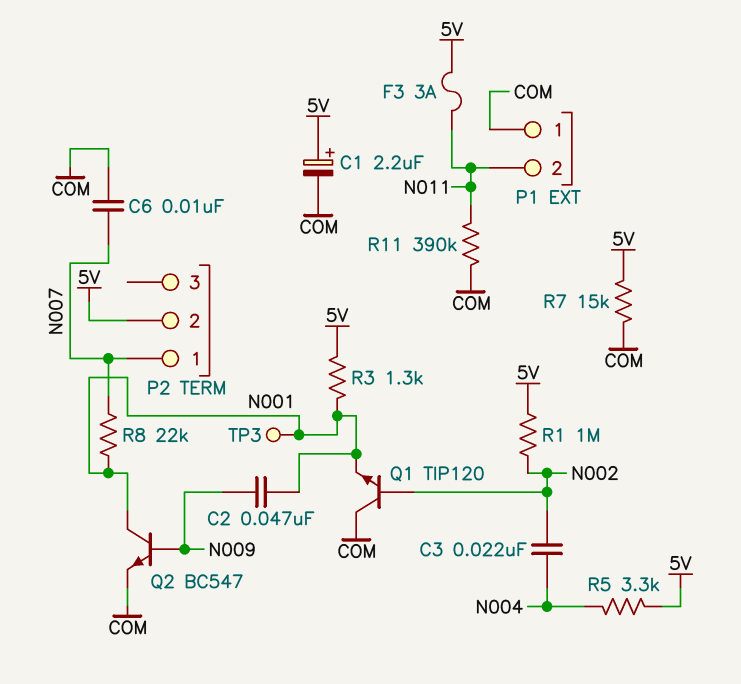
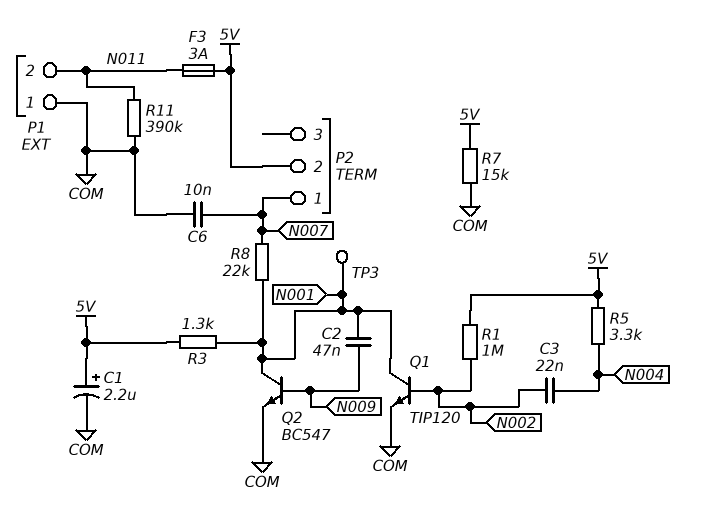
Q1: NPN TIP120 (B N002, C COM, E N001) -> NPN TIP120 (B N002, C N001, E COM)

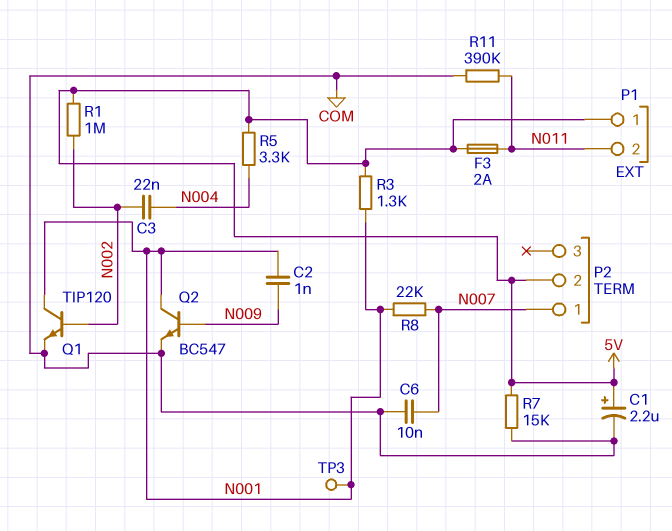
C2: 47nF (N001, N009) -> 1nF (N001, N009)
F3: 3A (5V, N011) -> 2A (5V, N011)
P1 pin 1: COM -> 5V

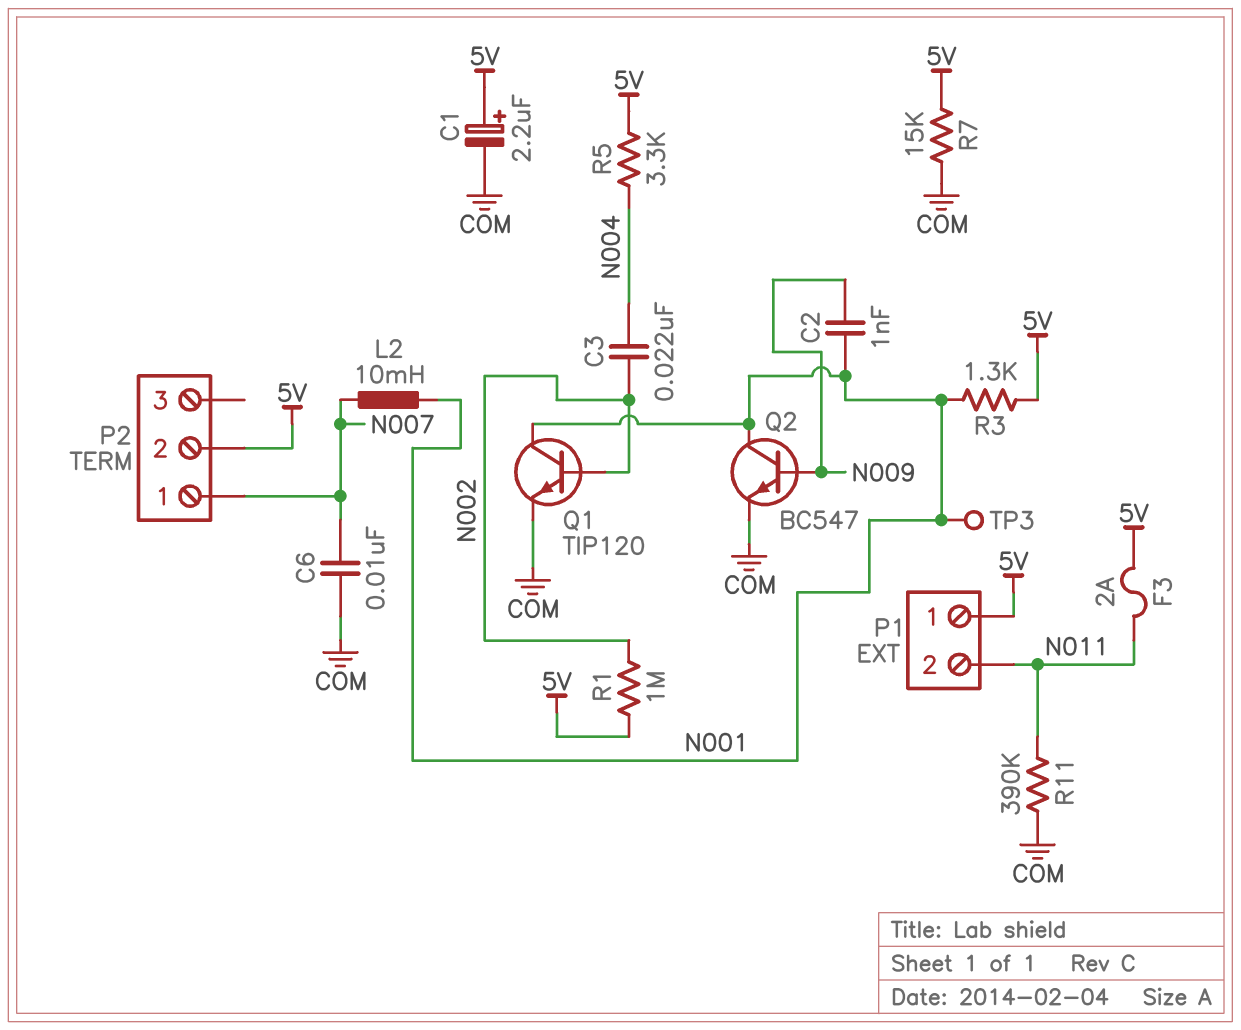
L2: none -> 10mH (N001, N007)
R8: 22k (N001, N007) -> none

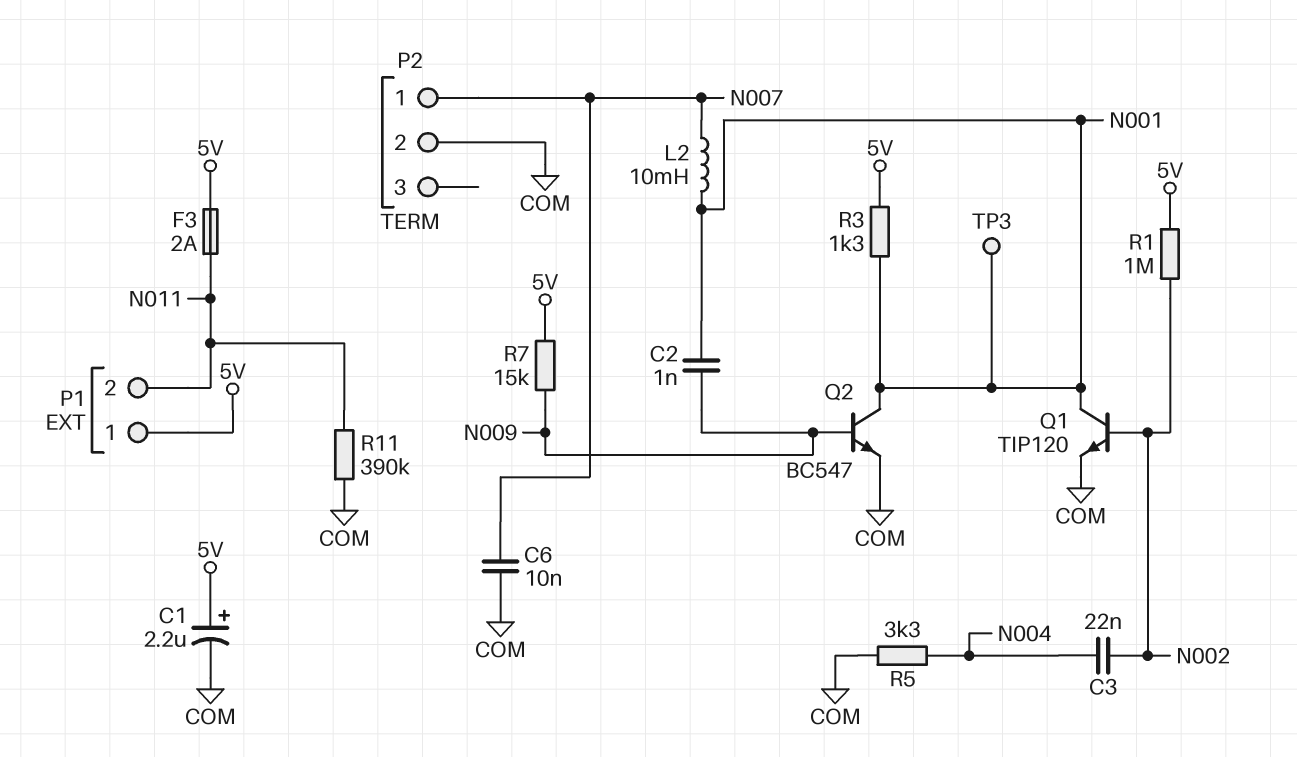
P2 pin 2: 5V -> COM
R5: 3.3k (5V, N004) -> 3.3k (COM, N004)
R7: 15k (5V, COM) -> 15k (5V, N009)

